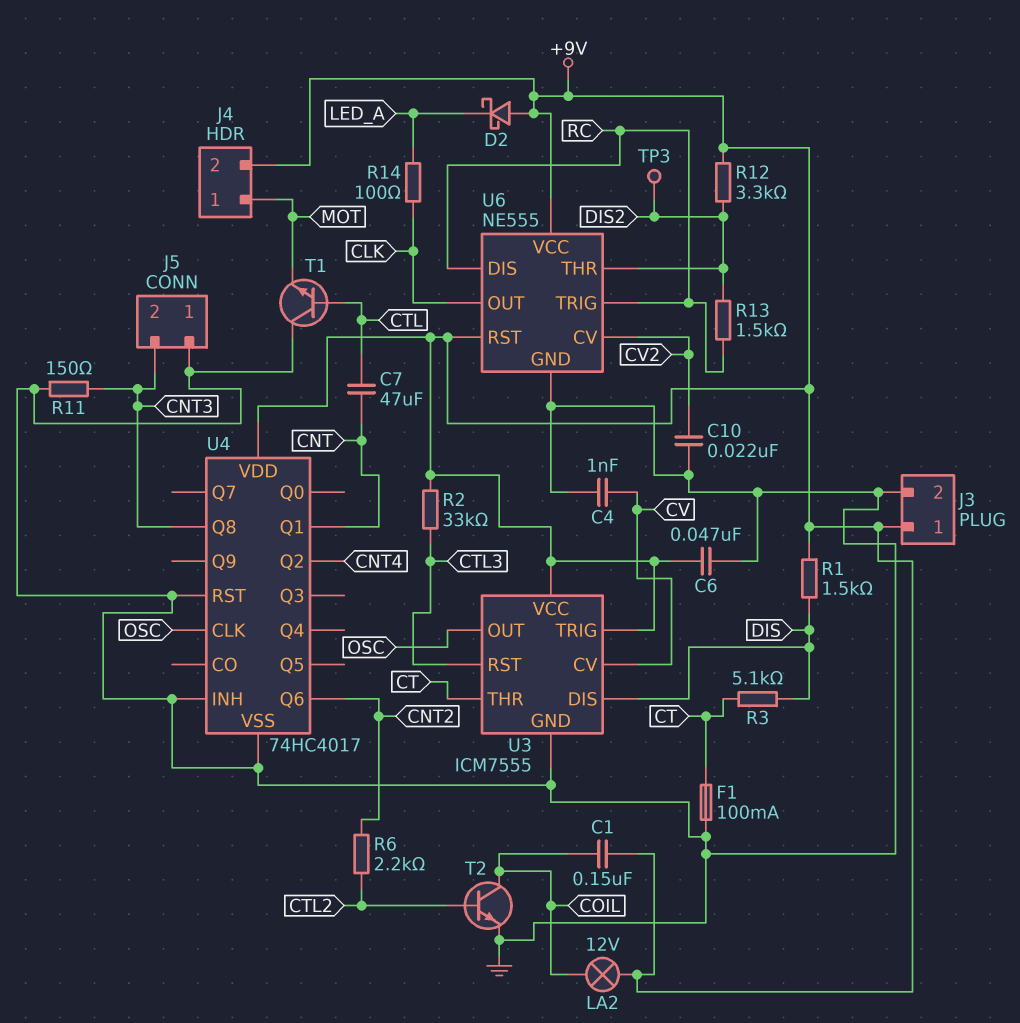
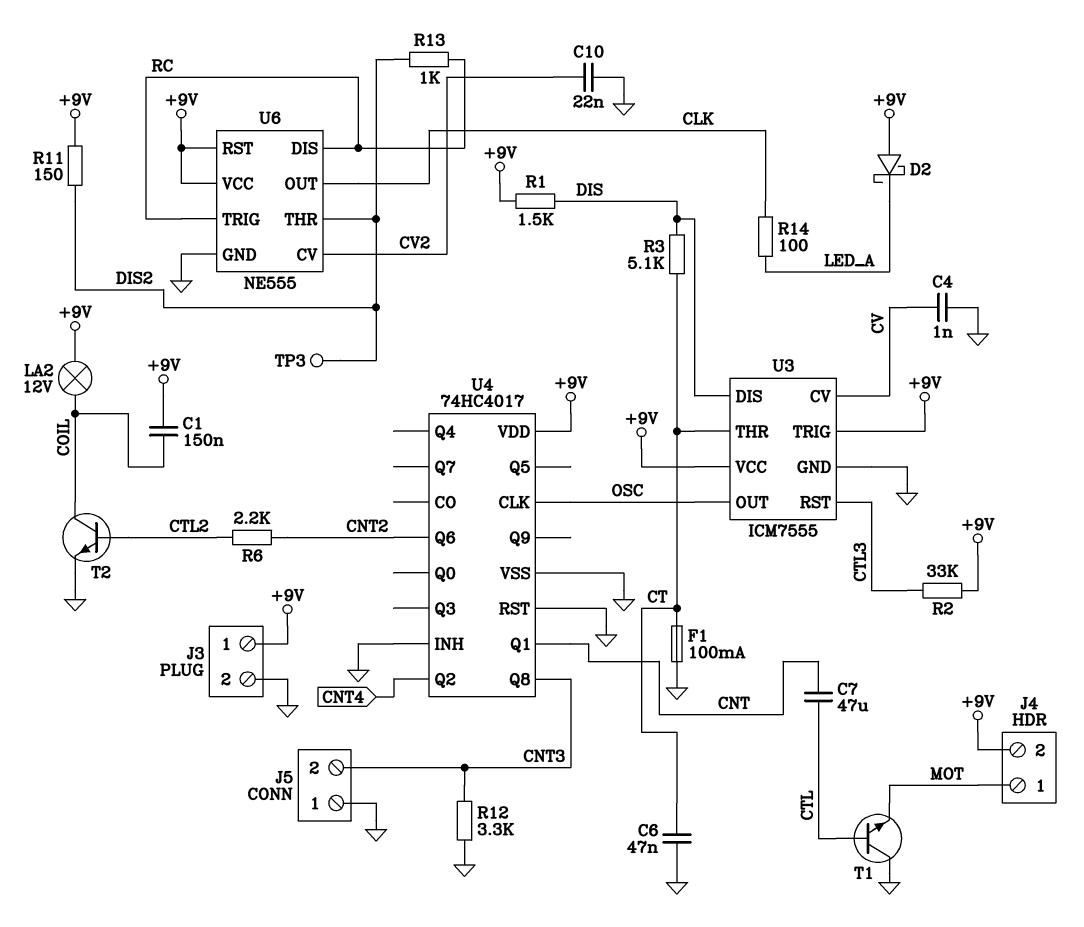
C6: 47nF (+9V, GND) -> 47nF (CT, GND)
R11: 150 (CNT3, GND) -> 150 (+9V, DIS2)
R12: 3.3k (+9V, DIS2) -> 3.3k (CNT3, GND)
R13: 1.5k (DIS2, RC) -> 1k (DIS2, RC)

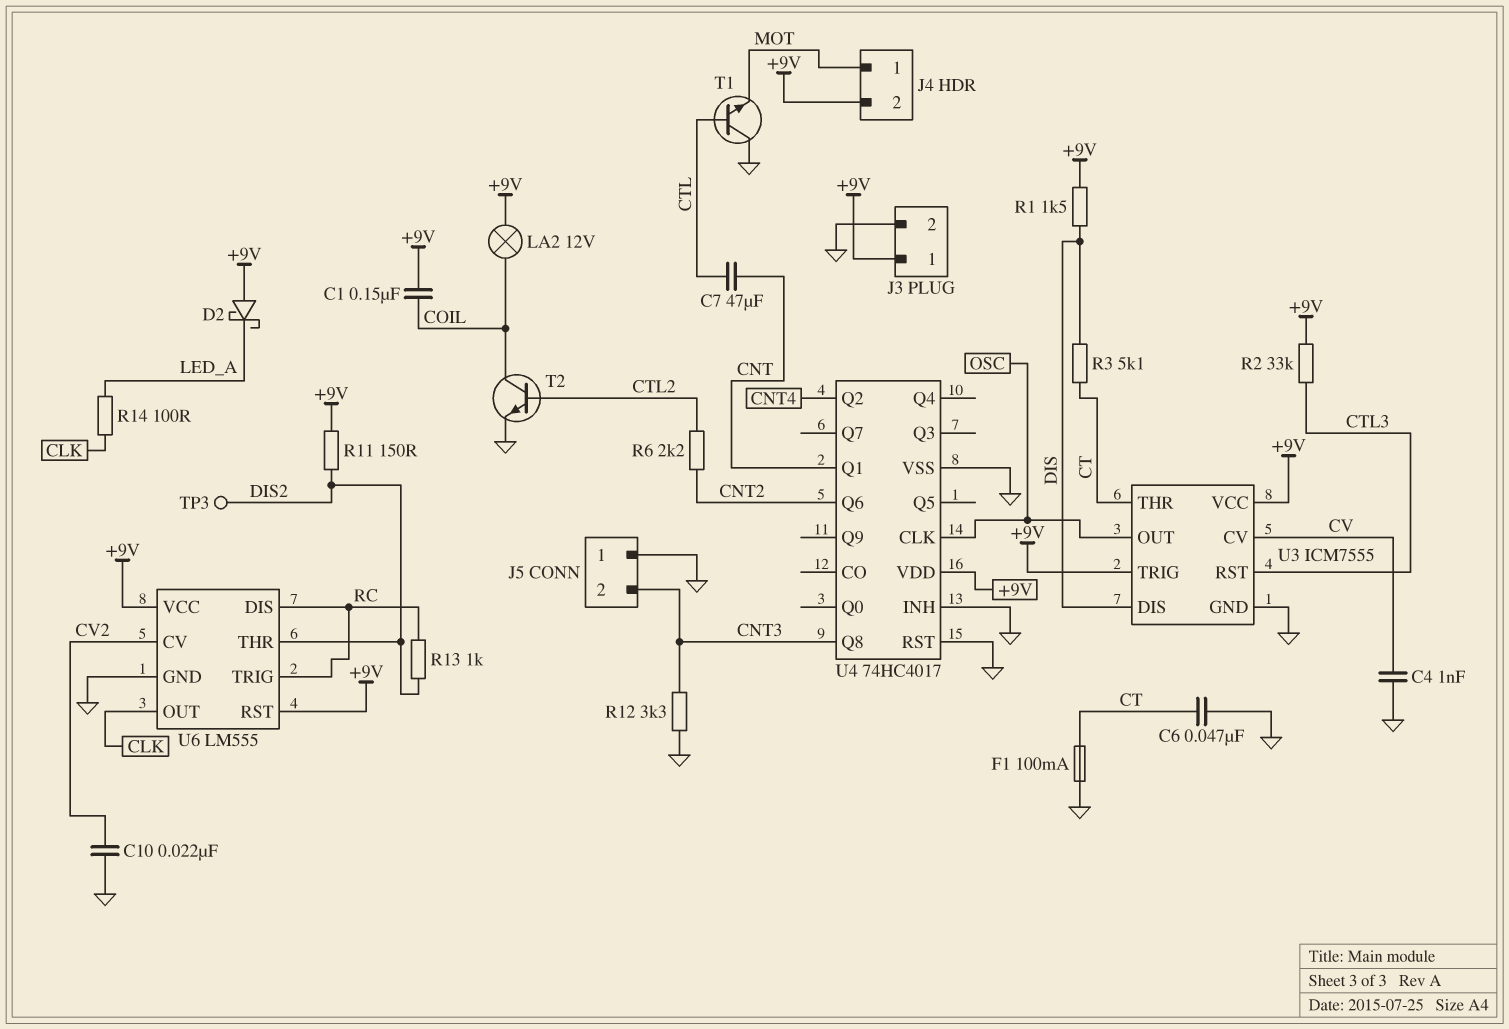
U6: NE555 -> LM555

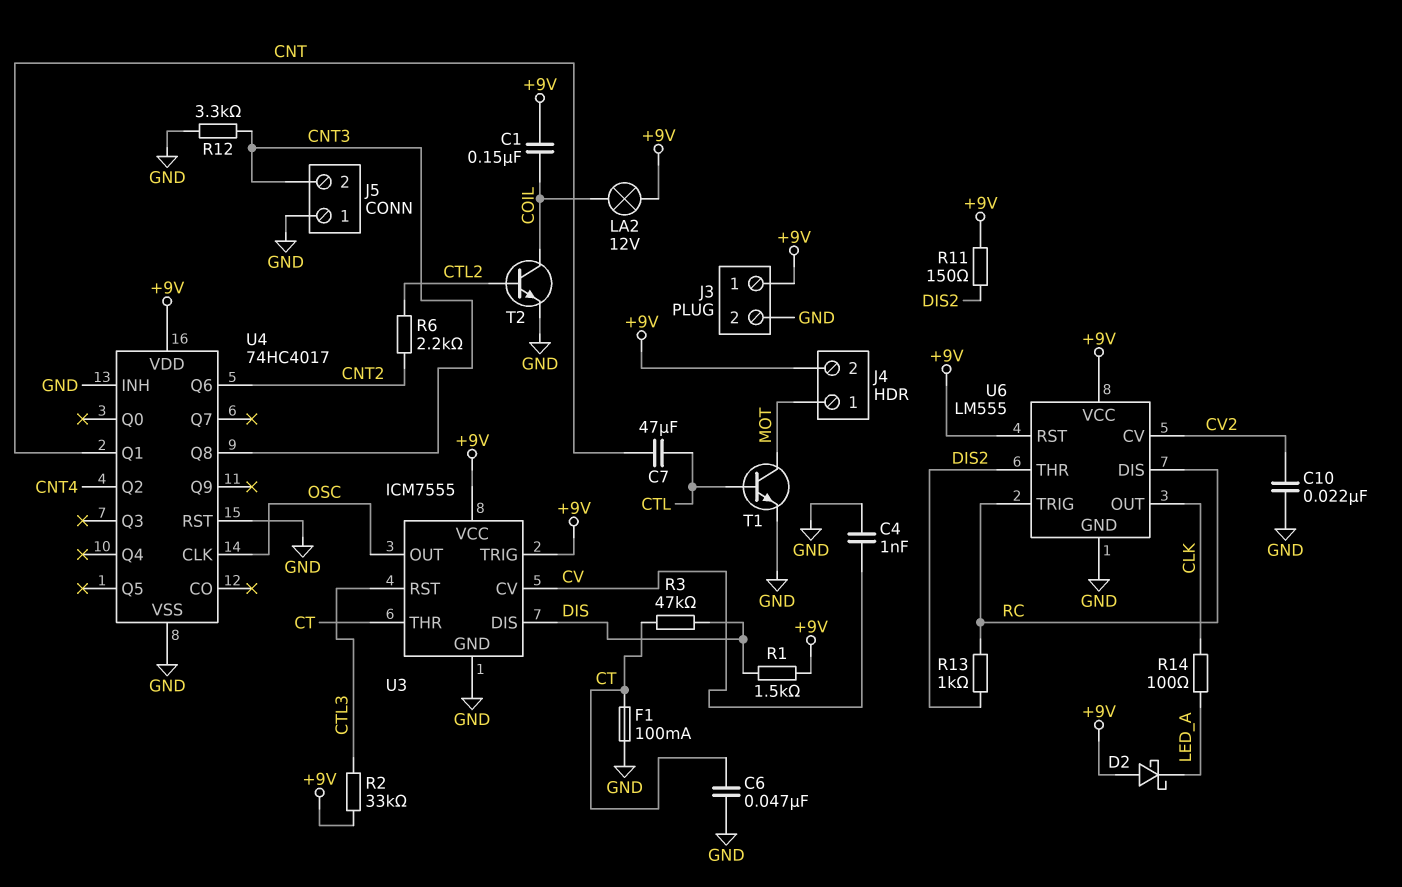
R3: 5.1k (CT, DIS) -> 47k (CT, DIS)
T1: NPN (B CTL, C GND, E MOT) -> NPN (B CTL, C MOT, E GND)
TP3: test point (DIS2) -> none

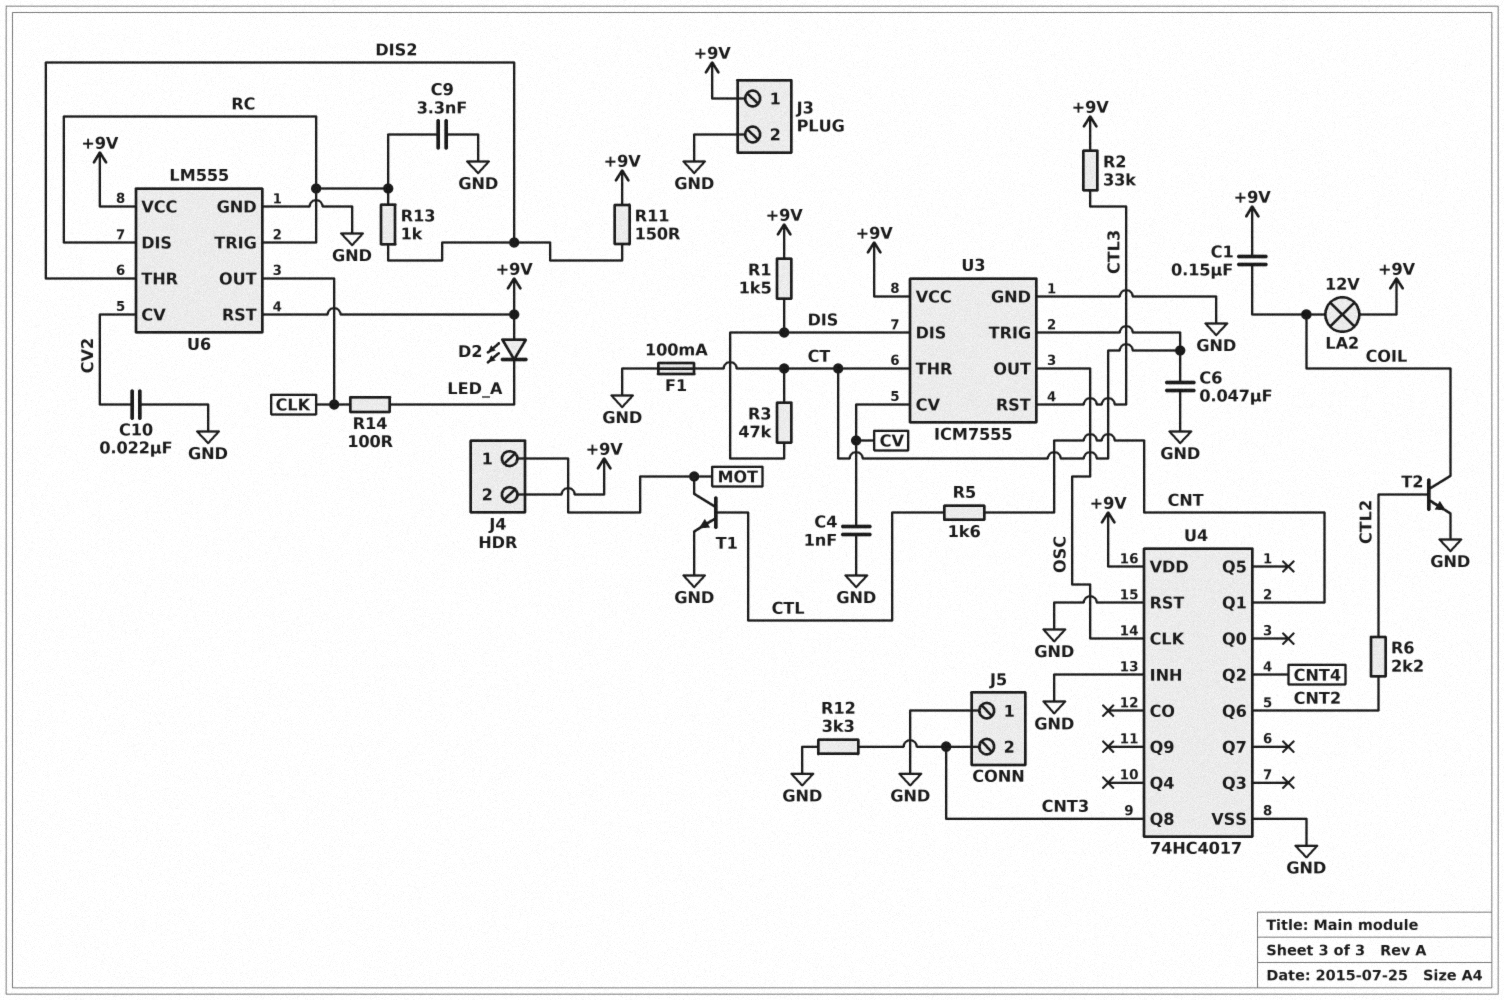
C7: 47uF (CNT, CTL) -> none
C9: none -> 3.3nF (GND, RC)
D2: schottky (A +9V, K LED_A) -> LED (A +9V, K LED_A)
R5: none -> 1.6k (CNT, CTL)
U3 pin TRIG: +9V -> CT

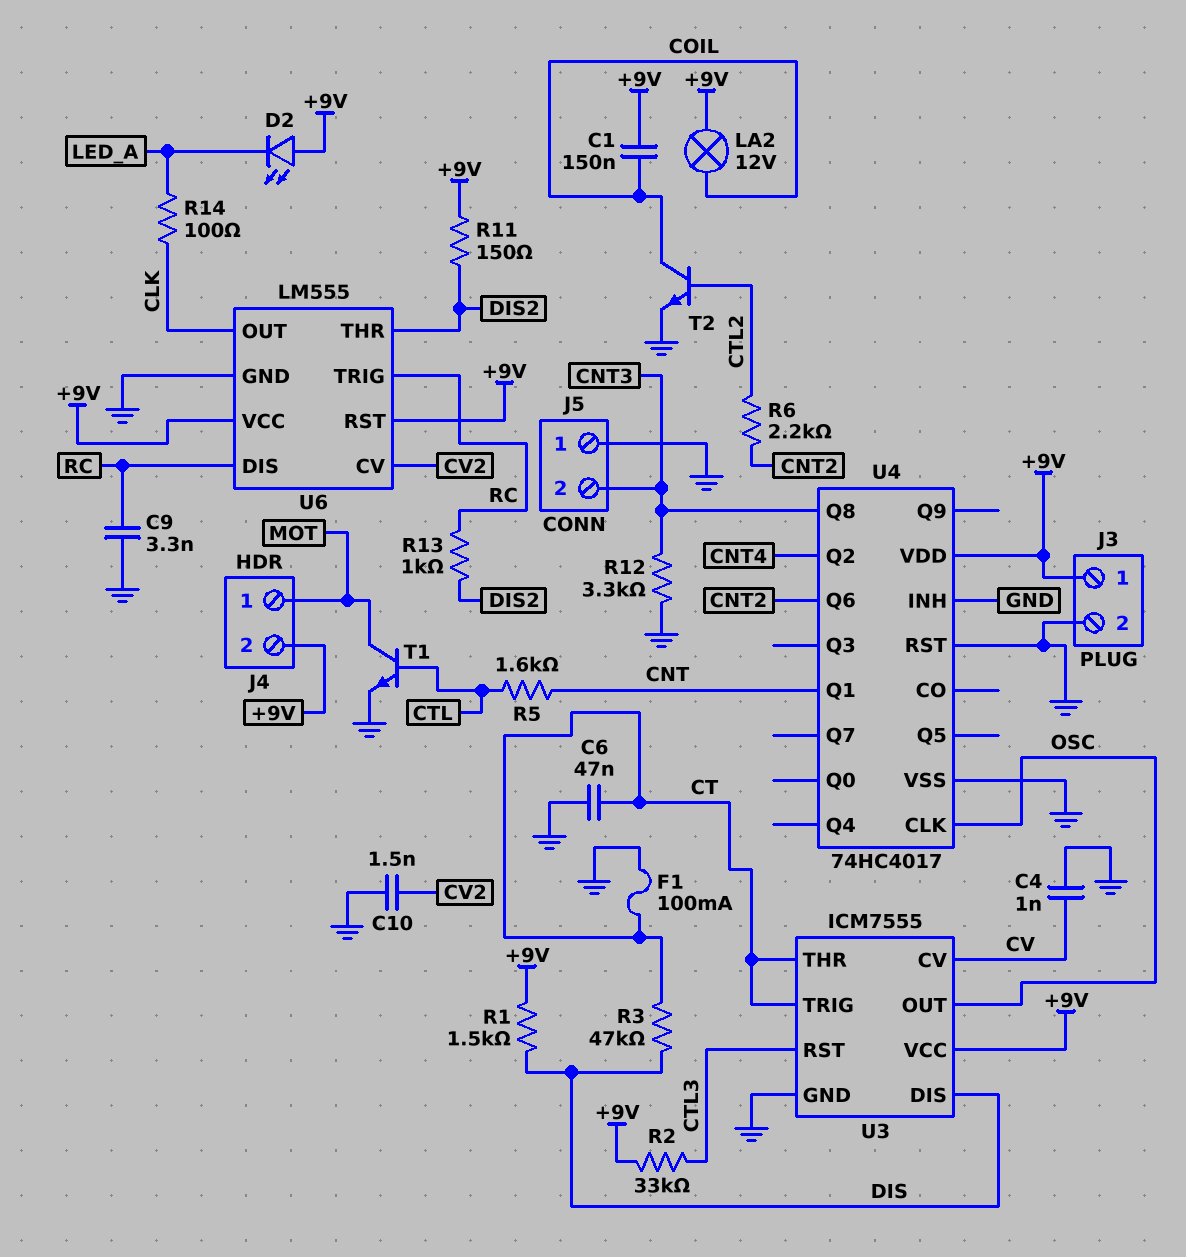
C10: 22nF (CV2, GND) -> 1.5nF (CV2, GND)

